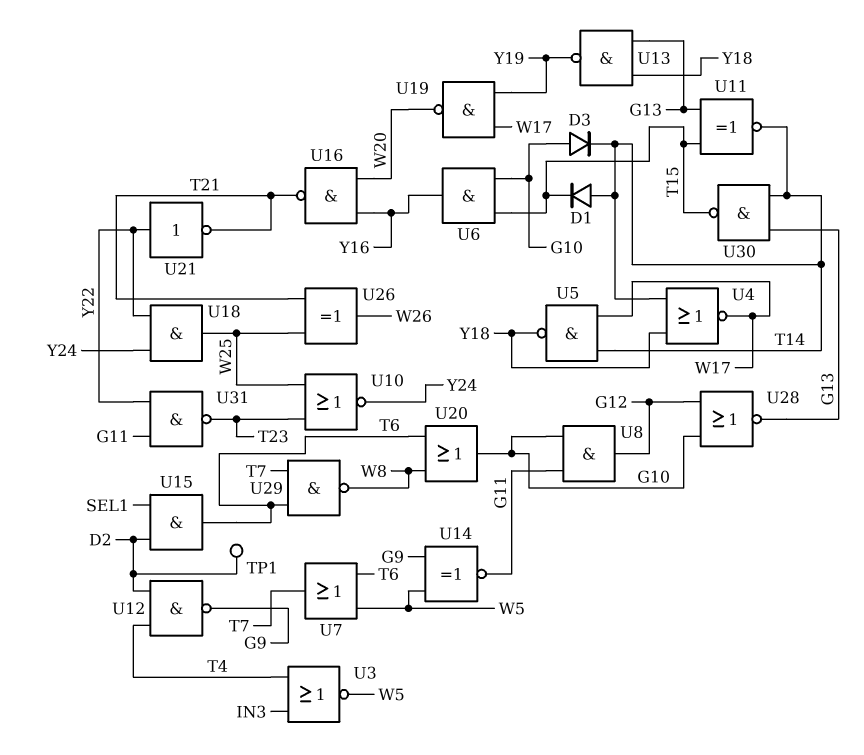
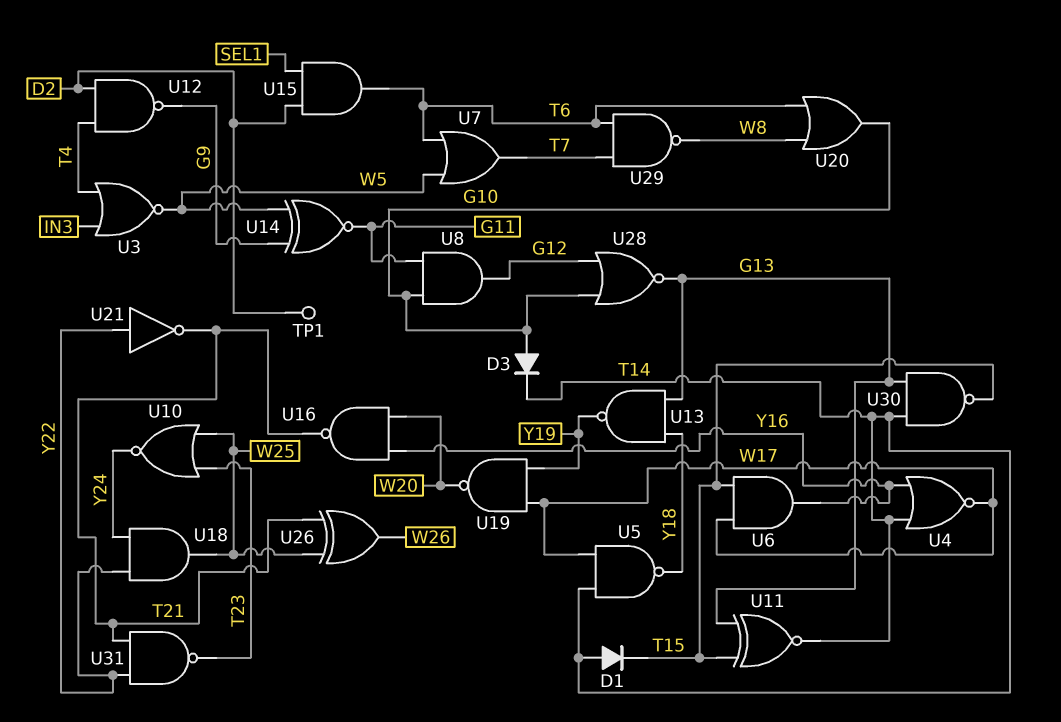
U4: NOR (in T14, in Y18, out W17) -> NOR (in T14, in Y16, out W17)
U6: AND (in G10, in T15, out Y16) -> AND (in T15, in W17, out Y16)
U31: NAND (in G11, in Y22, out T23) -> NAND (in T21, in Y22, out T23)

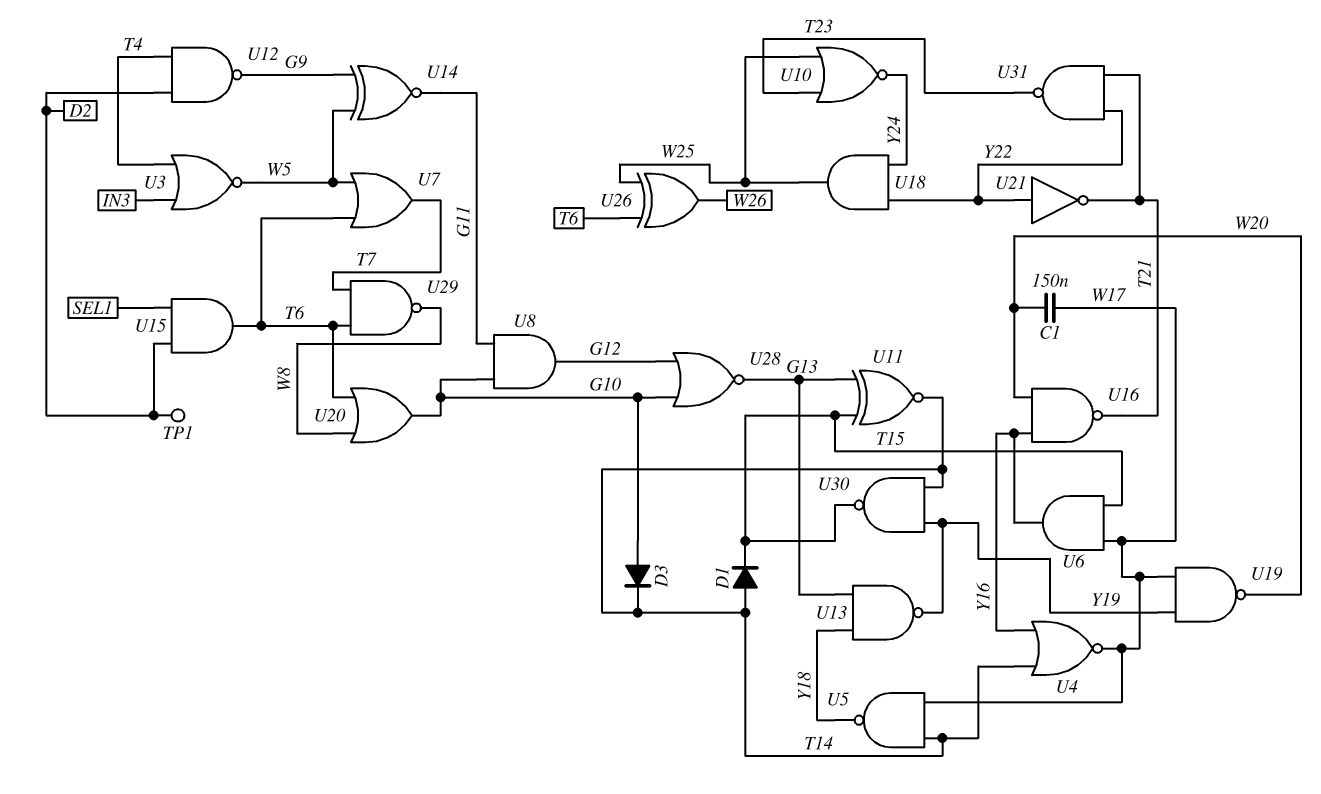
C1: none -> 150nF (W17, W20)
U26: XOR (in T21, in W25, out W26) -> XOR (in T6, in W25, out W26)
U30: NAND (in G13, in T14, out T15) -> NAND (in T14, in Y19, out T15)

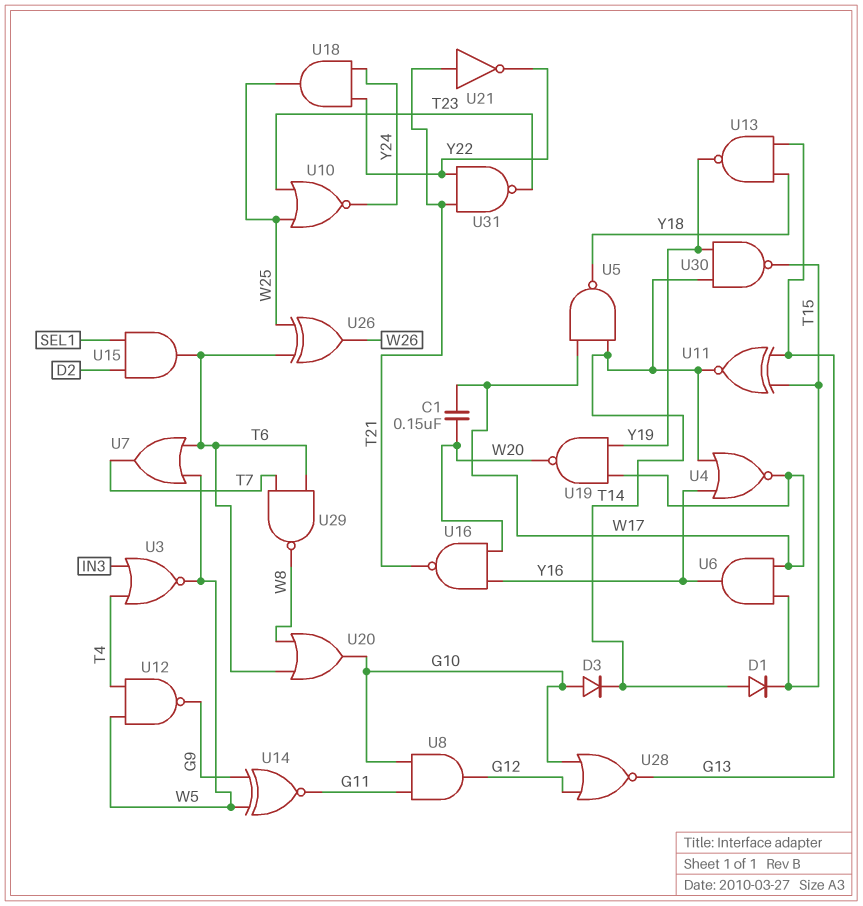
TP1: test point (D2) -> none
U12: NAND (in D2, in T4, out G9) -> NAND (in T4, in W5, out G9)
U21: NOT (in Y22, out T21) -> NOT (in T21, out Y22)

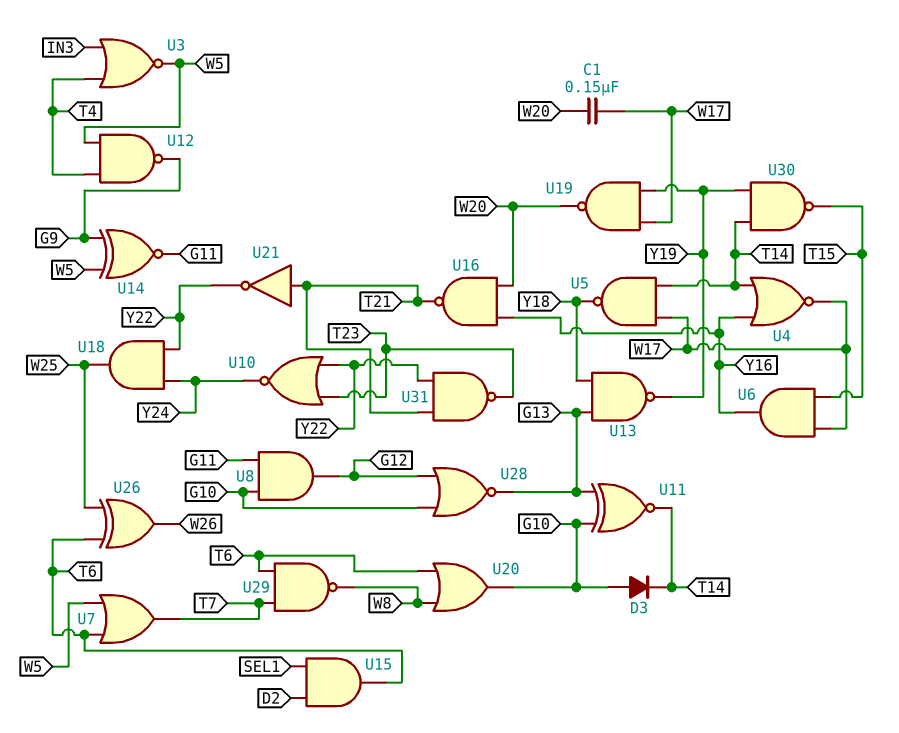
D1: diode (A T14, K T15) -> none
U10: NOR (in T23, in W25, out Y24) -> NOR (in T23, in Y22, out Y24)
U11: XNOR (in G13, in T15, out T14) -> XNOR (in G10, in G13, out T14)

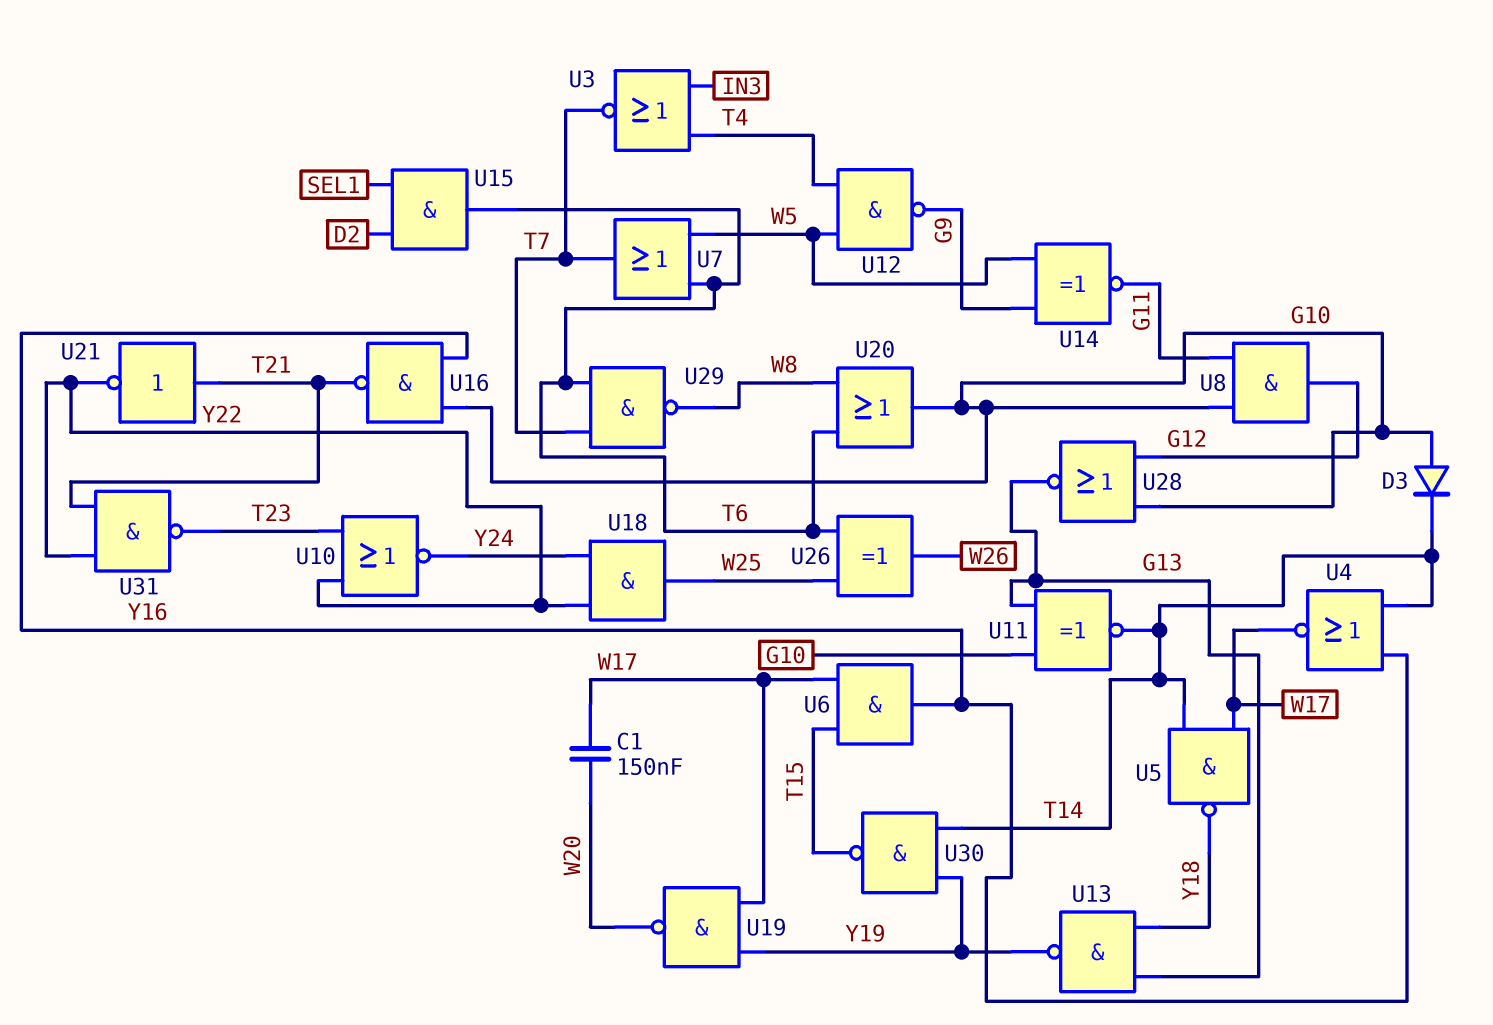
U3: NOR (in IN3, in T4, out W5) -> NOR (in IN3, in T4, out T7)
U16: NAND (in W20, in Y16, out T21) -> NAND (in G10, in Y16, out T21)

